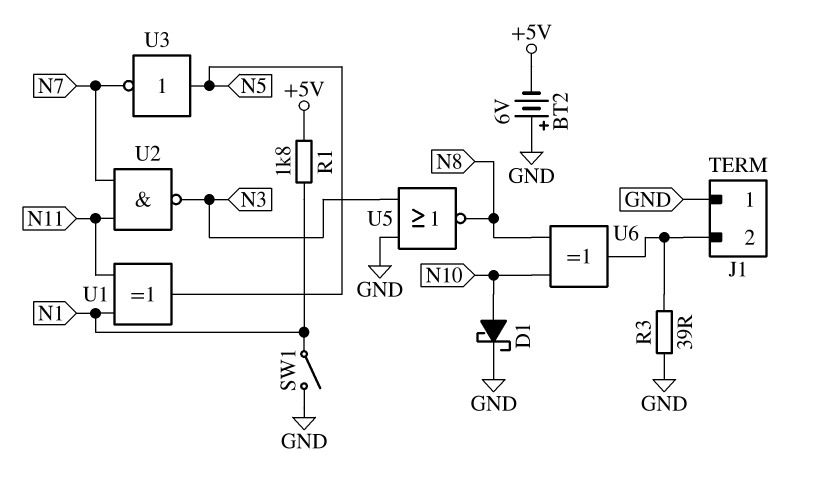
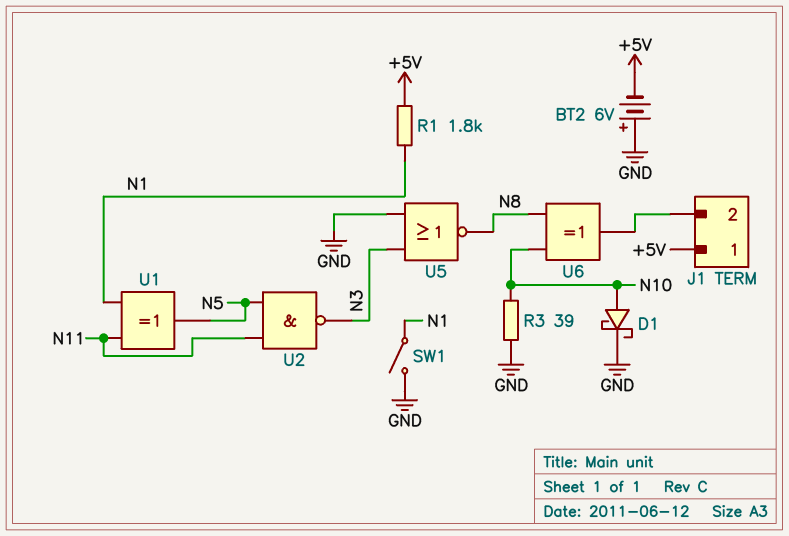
J1 pin 1: GND -> +5V
R3: 39 (GND, J1/2) -> 39 (GND, N10)
U2: NAND (in N7, in N11, out N3) -> NAND (in N5, in N11, out N3)
U3: NOT (in N5, out N7) -> none

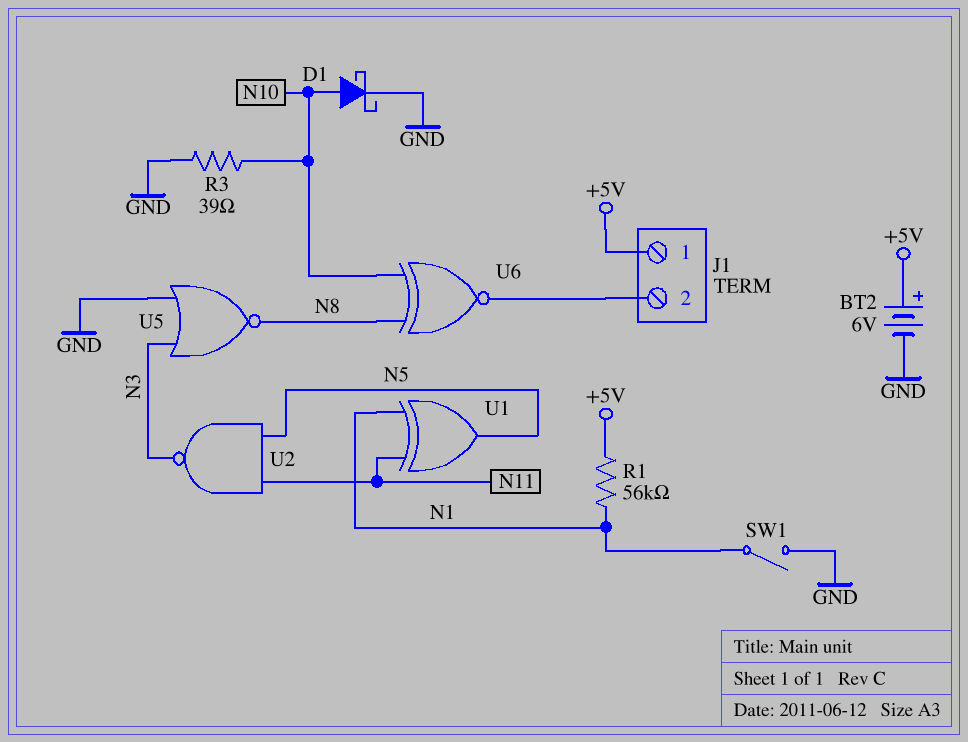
BT2: 6V (plus GND, minus +5V) -> 6V (plus +5V, minus GND)
R1: 1.8k (+5V, N1) -> 56k (+5V, N1)
U6: XOR (in N8, in N10, out J1/2) -> XNOR (in N8, in N10, out J1/2)

